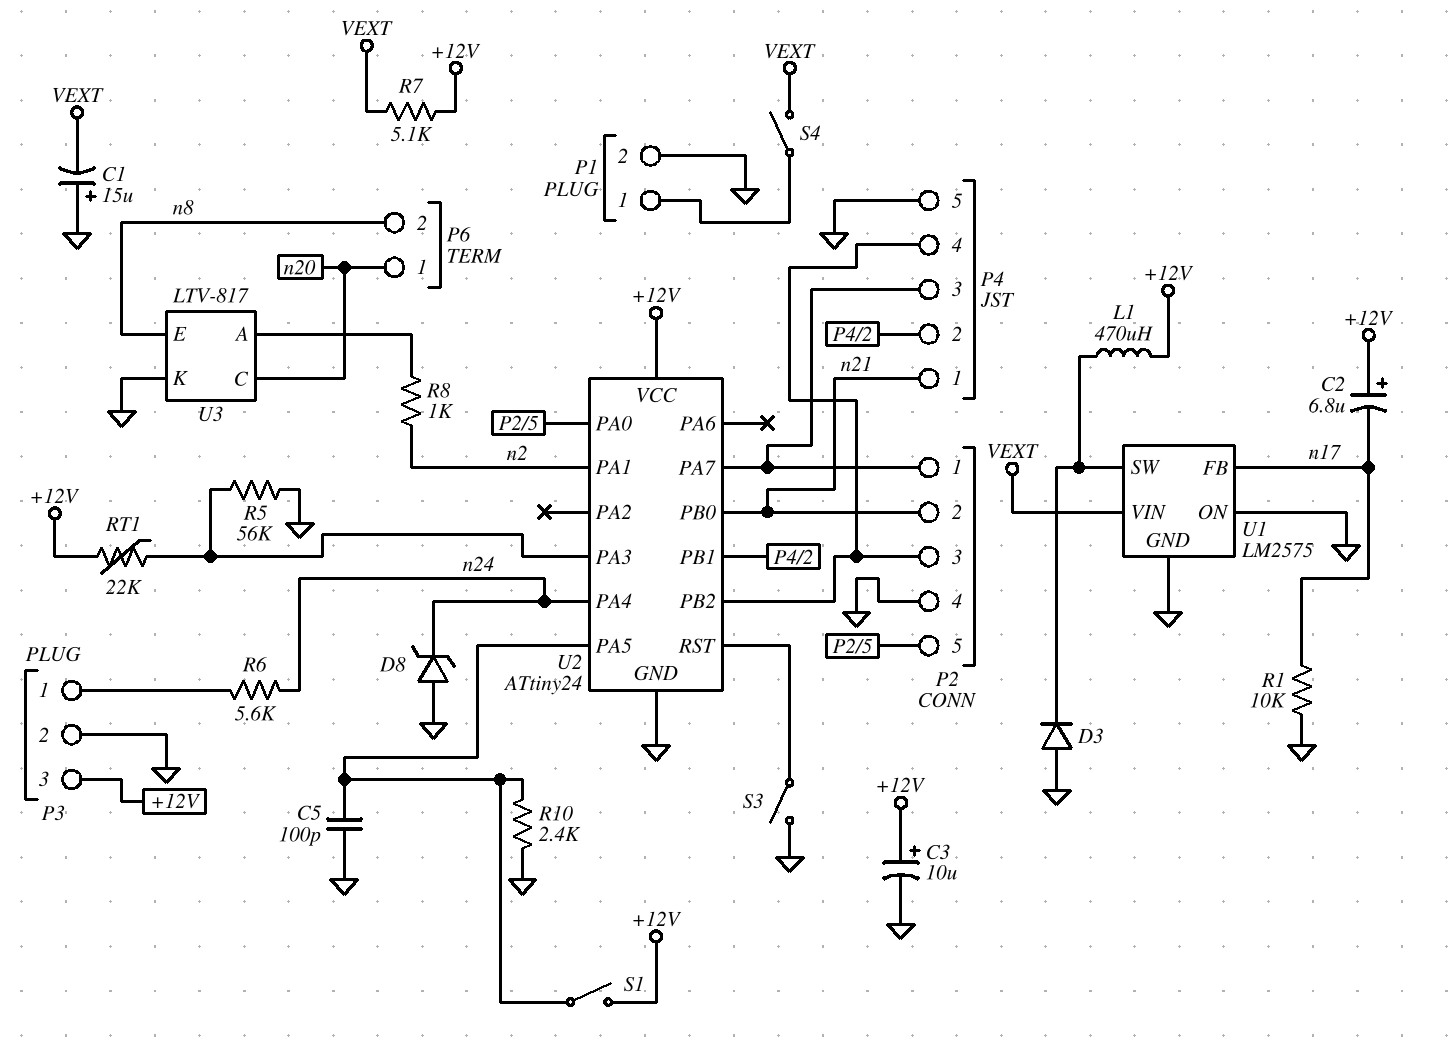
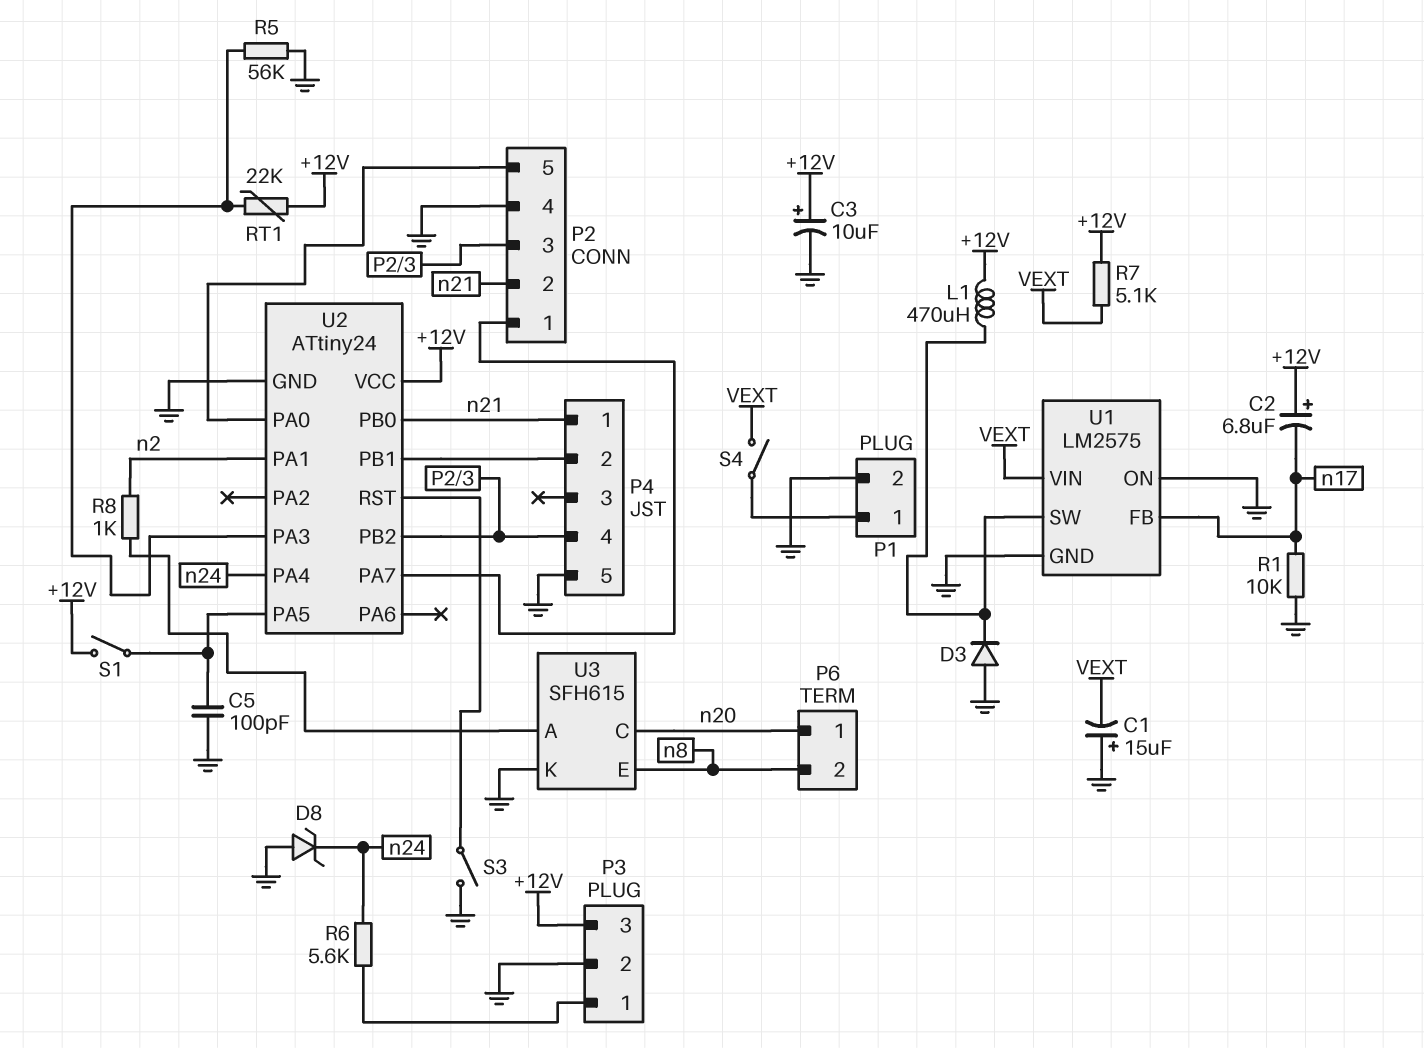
P4 pin 3: P2/1 -> none
R10: 2.4k (GND, U2/PA5) -> none
U3: LTV-817 -> SFH615

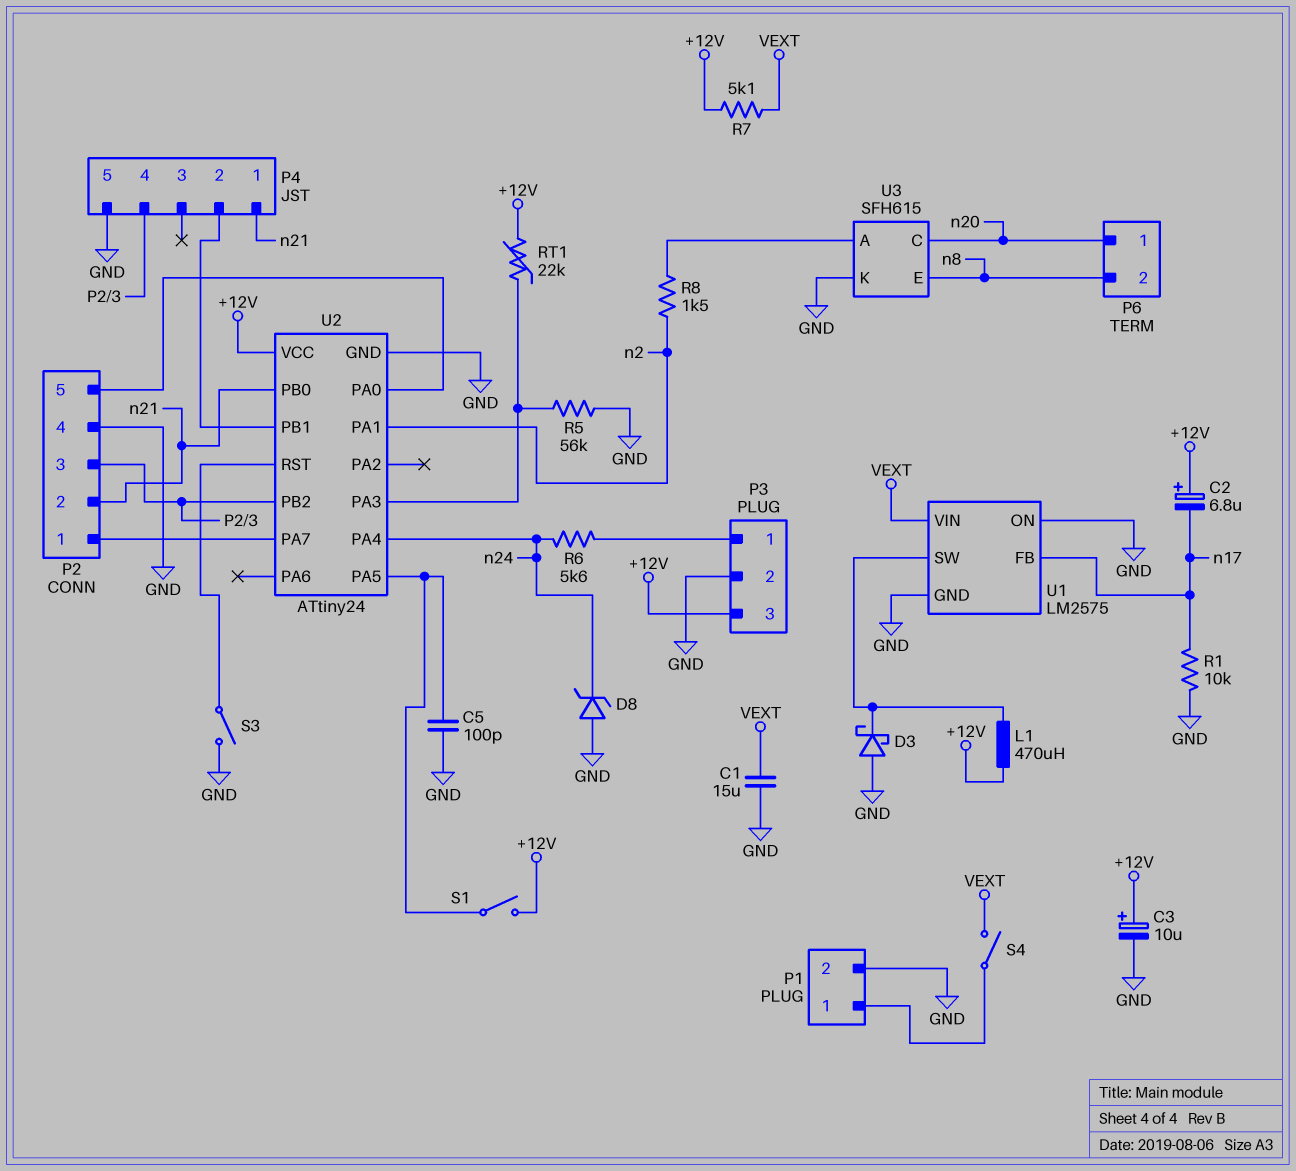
C1: 15uF (plus GND, minus VEXT) -> 15uF (GND, VEXT)
D3: diode (A GND, K U1/SW) -> schottky (A GND, K U1/SW)
R8: 1k (U3/A, n2) -> 1.5k (U3/A, n2)

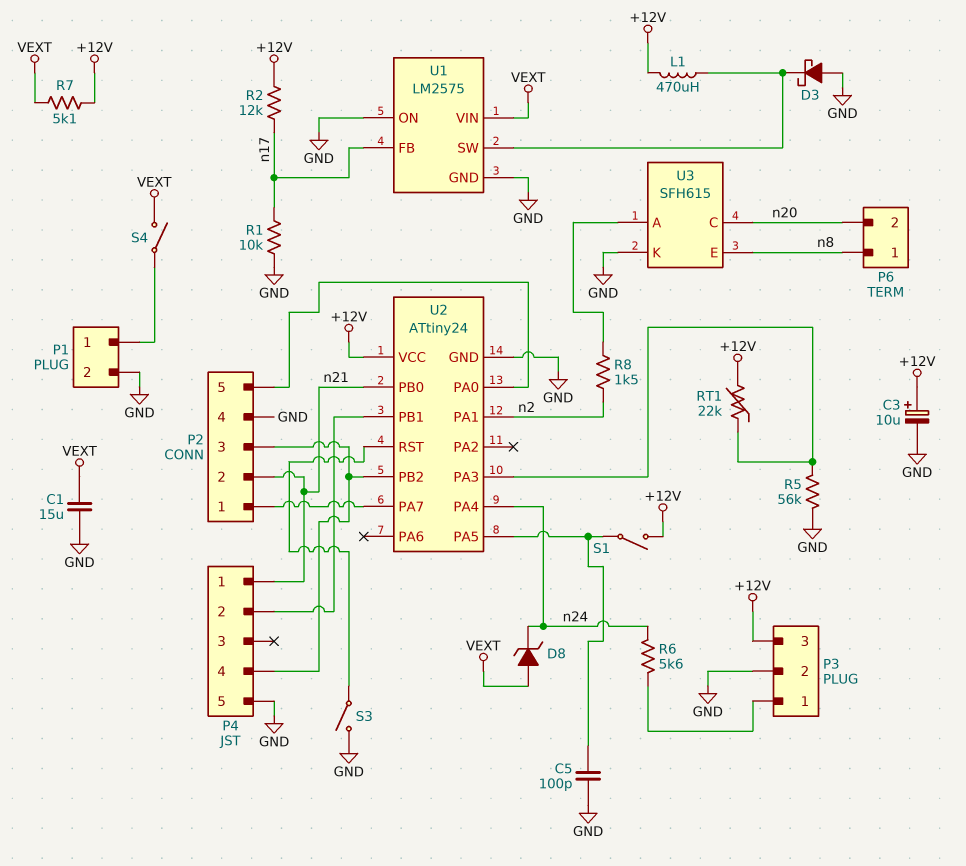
C2: 6.8uF (plus +12V, minus n17) -> none
D8: zener (A GND, K n24) -> zener (A VEXT, K n24)
P6 pin 1: n20 -> n8
P6 pin 2: n8 -> n20
R2: none -> 12k (+12V, n17)

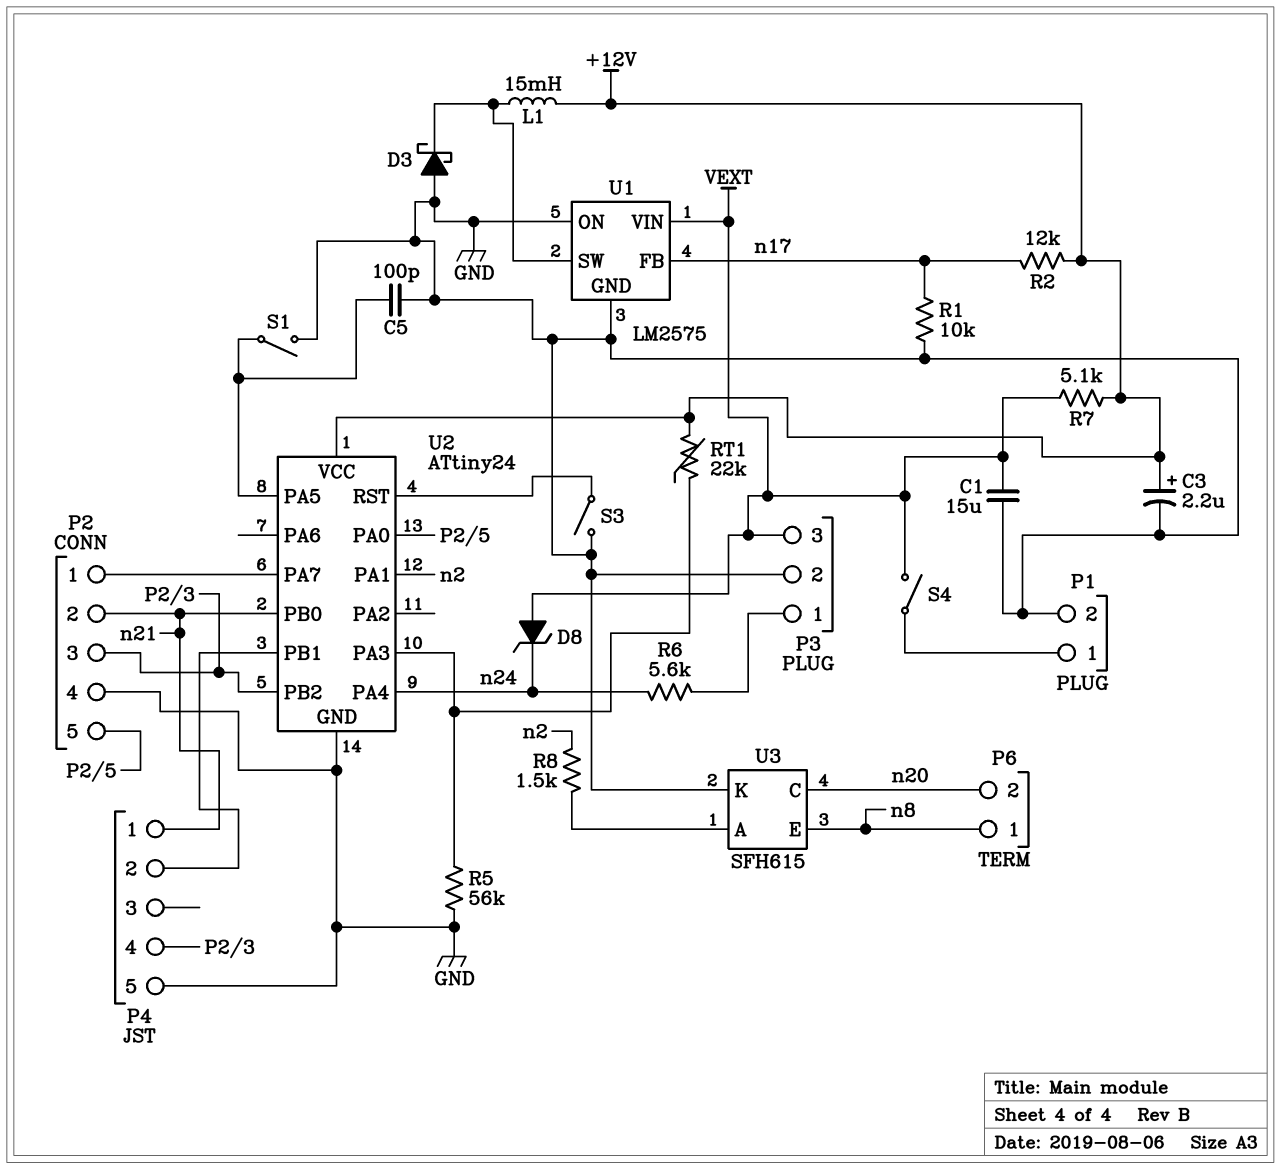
C3: 10uF (plus +12V, minus GND) -> 2.2uF (plus +12V, minus GND)
L1: 470uH (+12V, U1/SW) -> 15mH (+12V, U1/SW)
P3 pin 3: +12V -> VEXT
S1: switch (+12V, U2/PA5) -> switch (GND, U2/PA5)

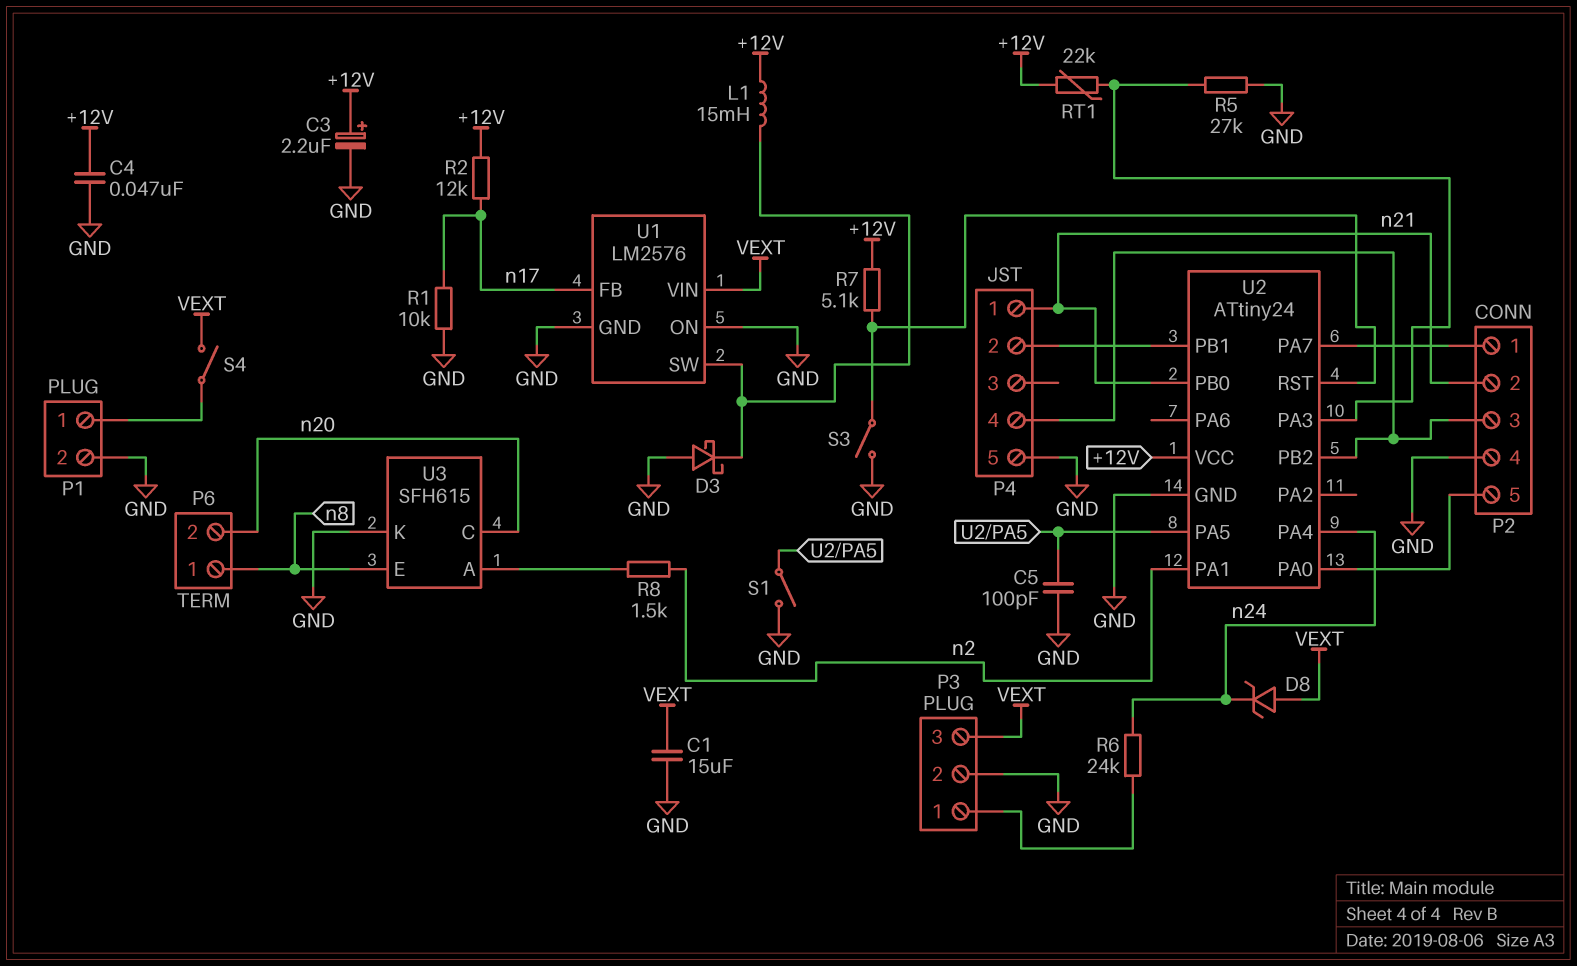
C4: none -> 47nF (+12V, GND)
R5: 56k (GND, U2/PA3) -> 27k (GND, U2/PA3)
R6: 5.6k (P3/1, n24) -> 24k (P3/1, n24)
R7: 5.1k (+12V, VEXT) -> 5.1k (+12V, U2/RST)
U1: LM2575 -> LM2576

